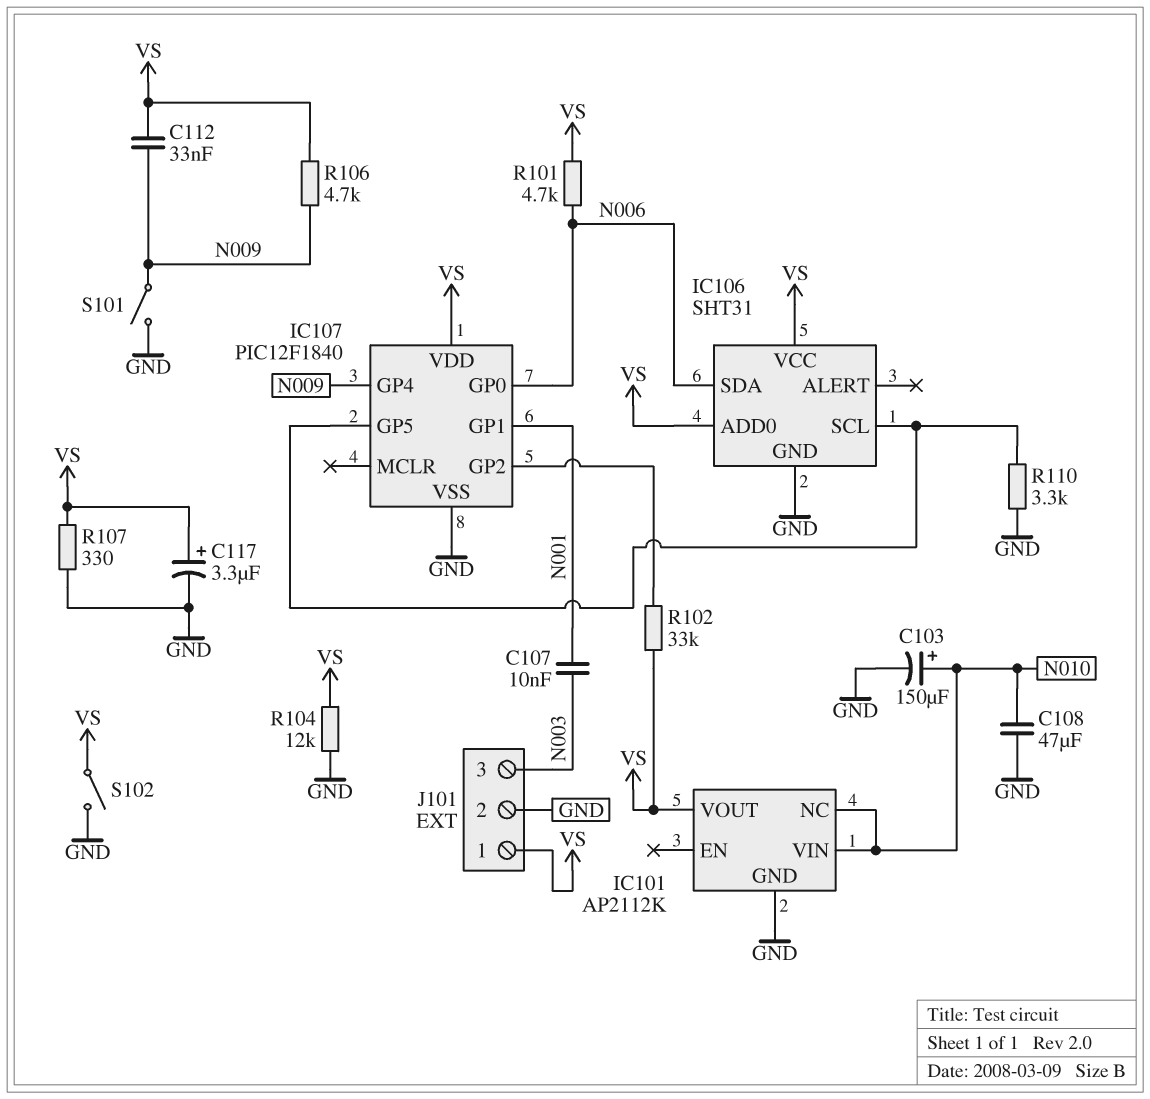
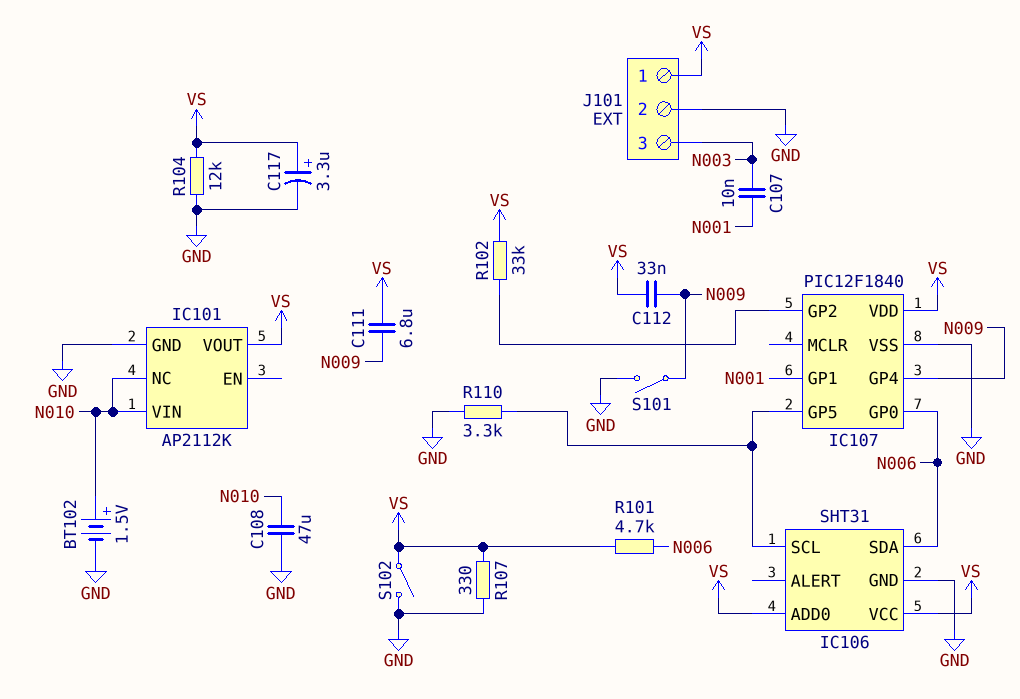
BT102: none -> 1.5V (plus N010, minus GND)
C103: 150uF (plus N010, minus GND) -> none
C111: none -> 6.8uF (N009, VS)
R106: 4.7k (N009, VS) -> none

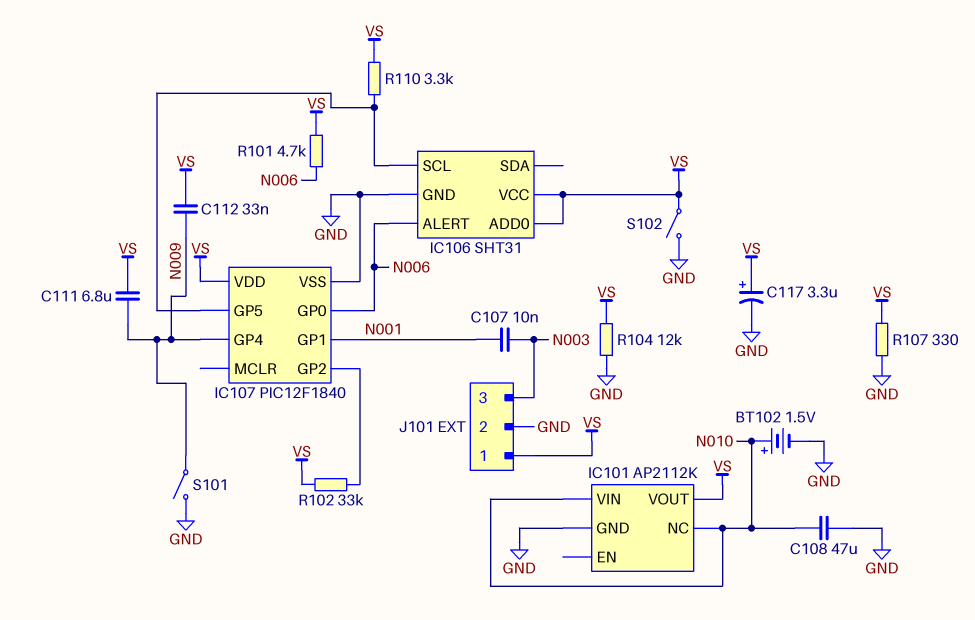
IC106 pin ALERT: none -> N006
IC106 pin SDA: N006 -> none
R110: 3.3k (GND, IC106/SCL) -> 3.3k (IC106/SCL, VS)

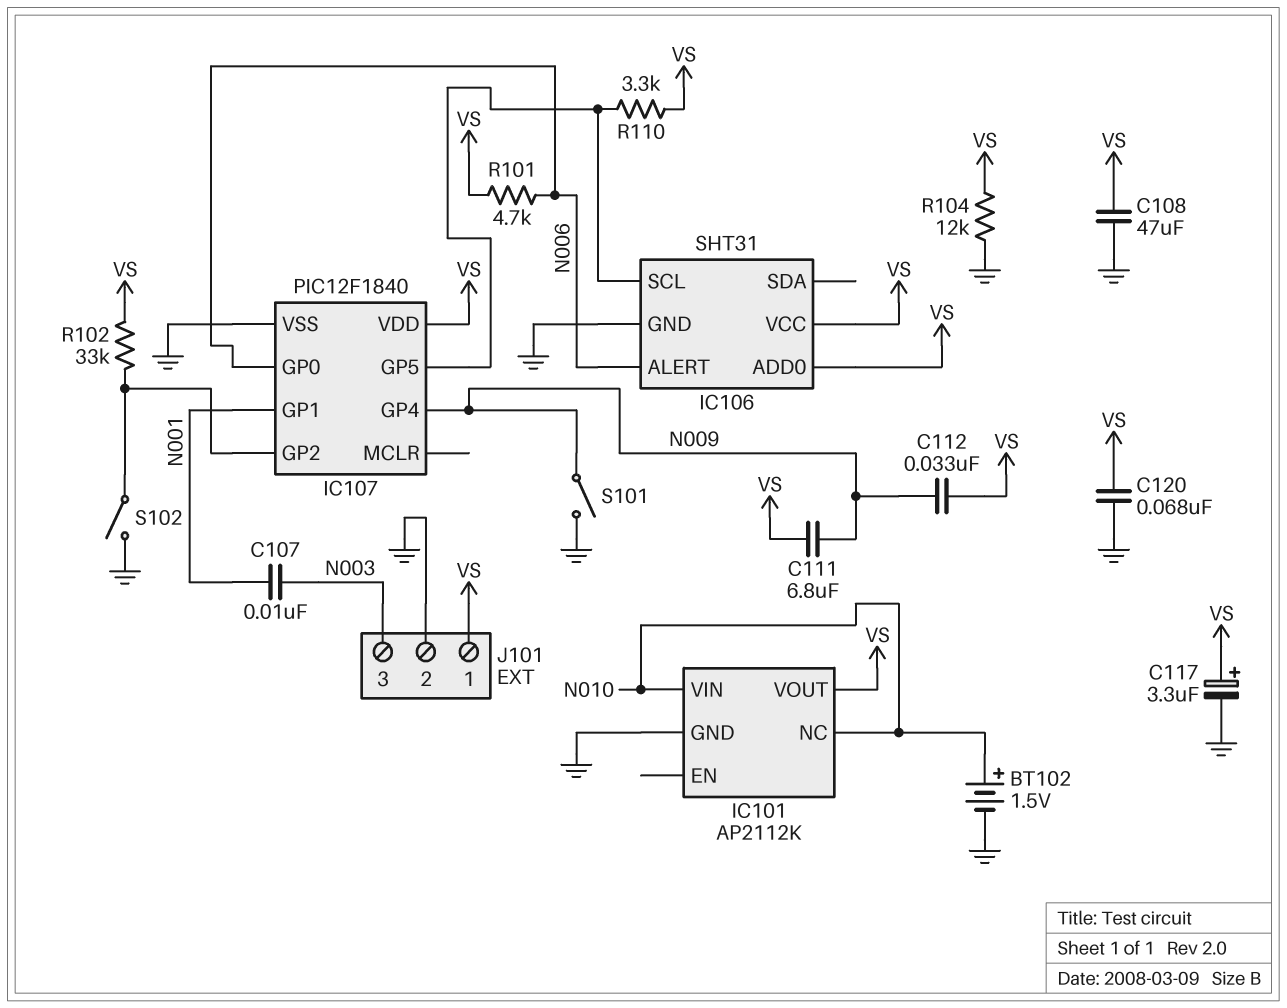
C108: 47uF (GND, N010) -> 47uF (GND, VS)
C120: none -> 68nF (GND, VS)
R107: 330 (GND, VS) -> none
S102: switch (GND, VS) -> switch (GND, IC107/GP2)

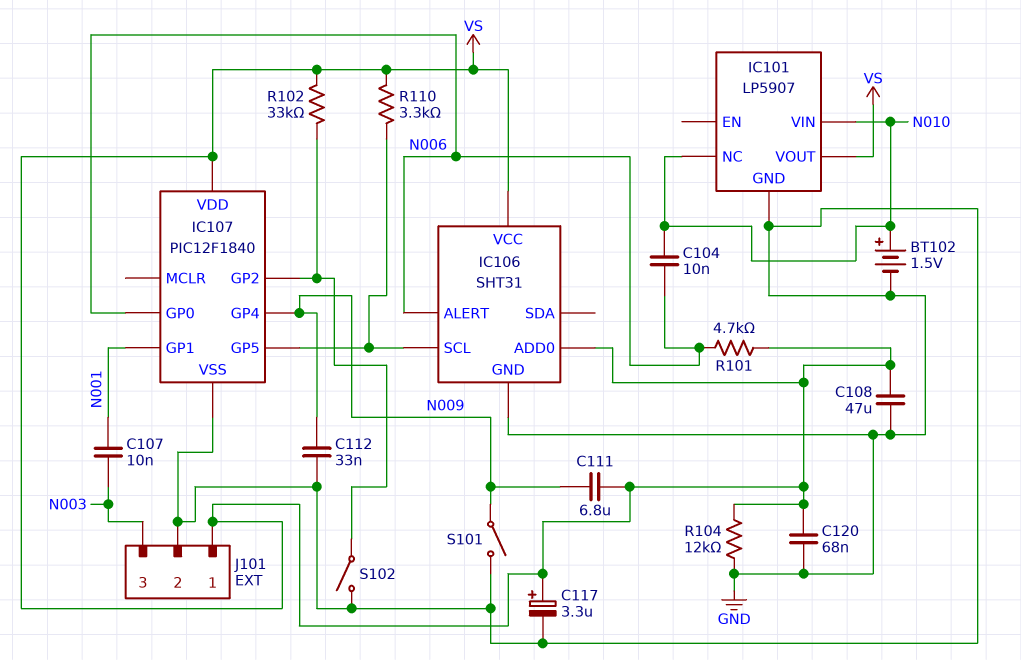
C104: none -> 10nF (N006, N010)
C112: 33nF (N009, VS) -> 33nF (GND, N009)
IC101: AP2112K -> LP5907

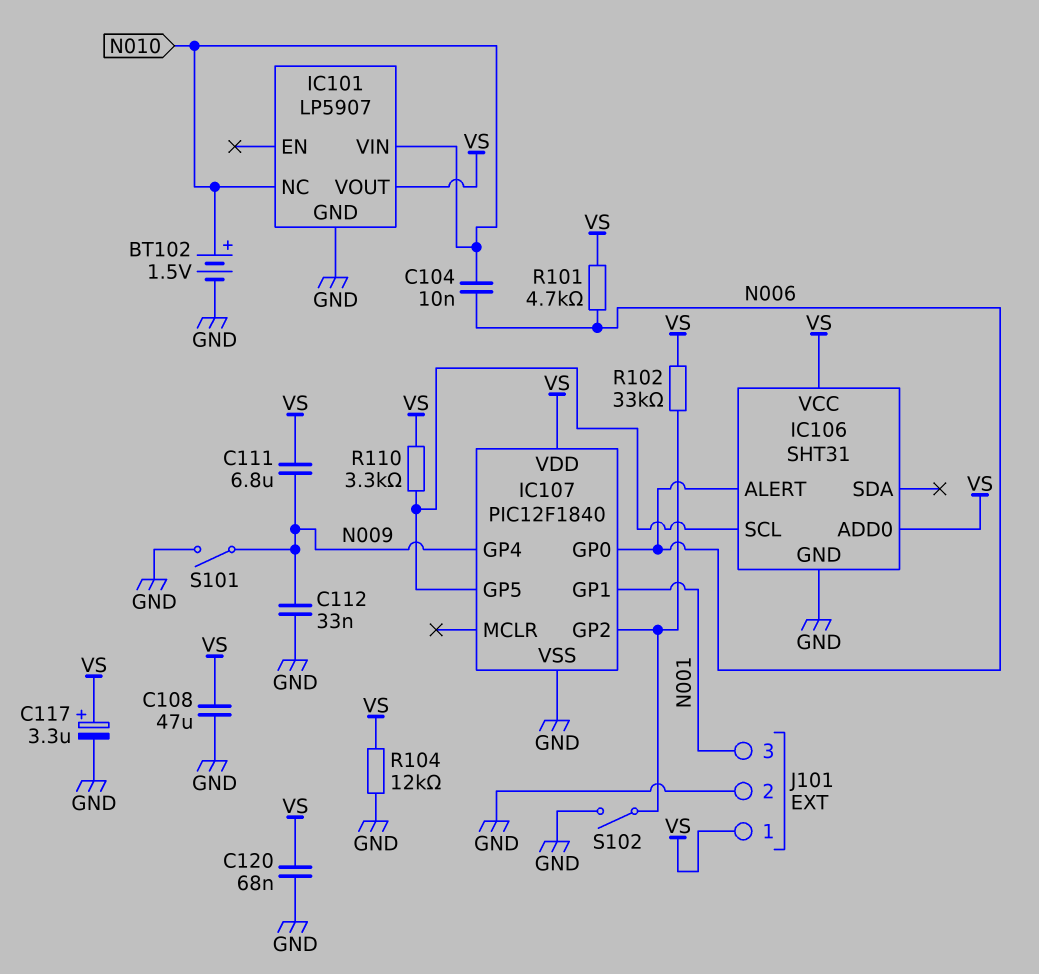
C107: 10nF (N001, N003) -> none
J101 pin 3: N003 -> N001

